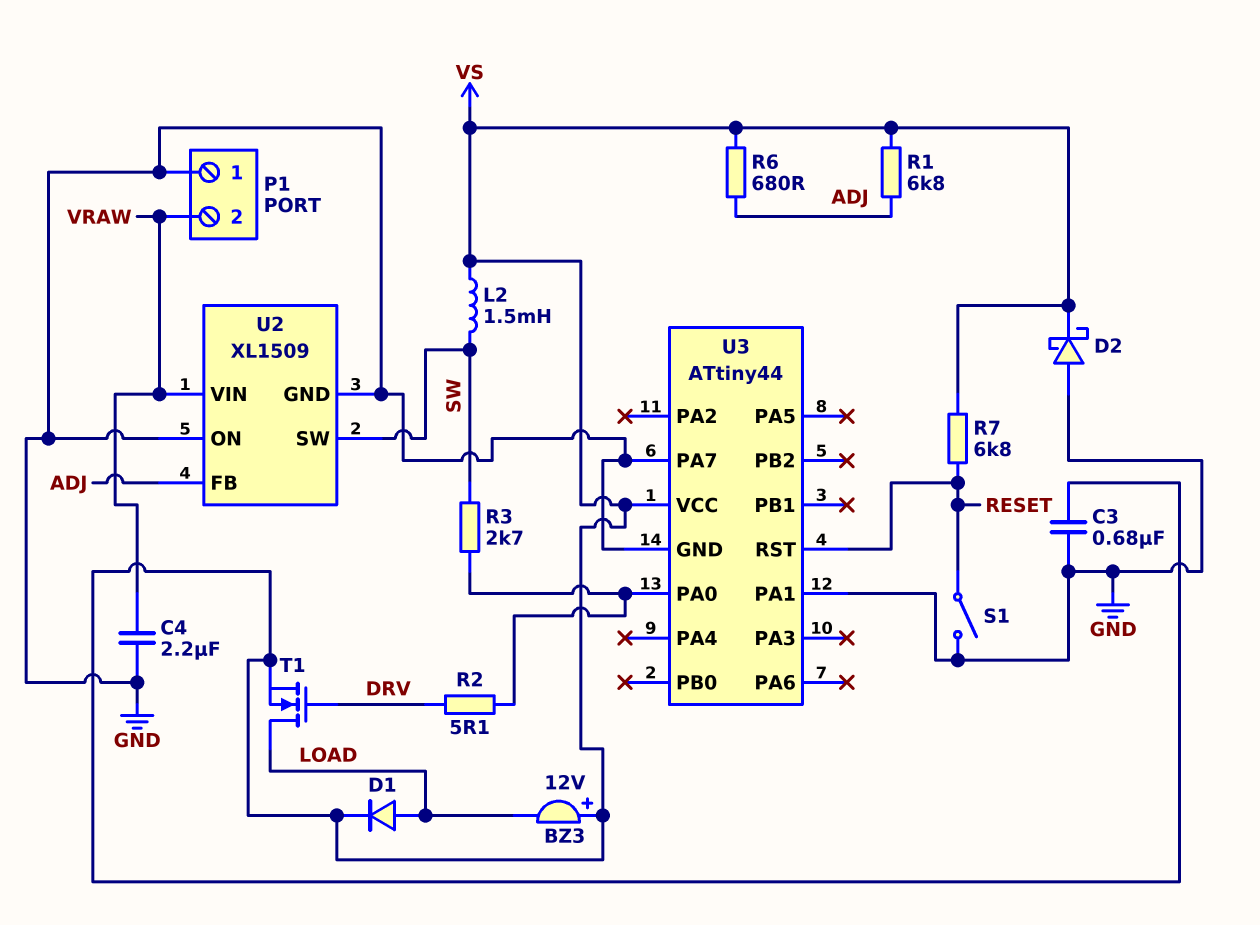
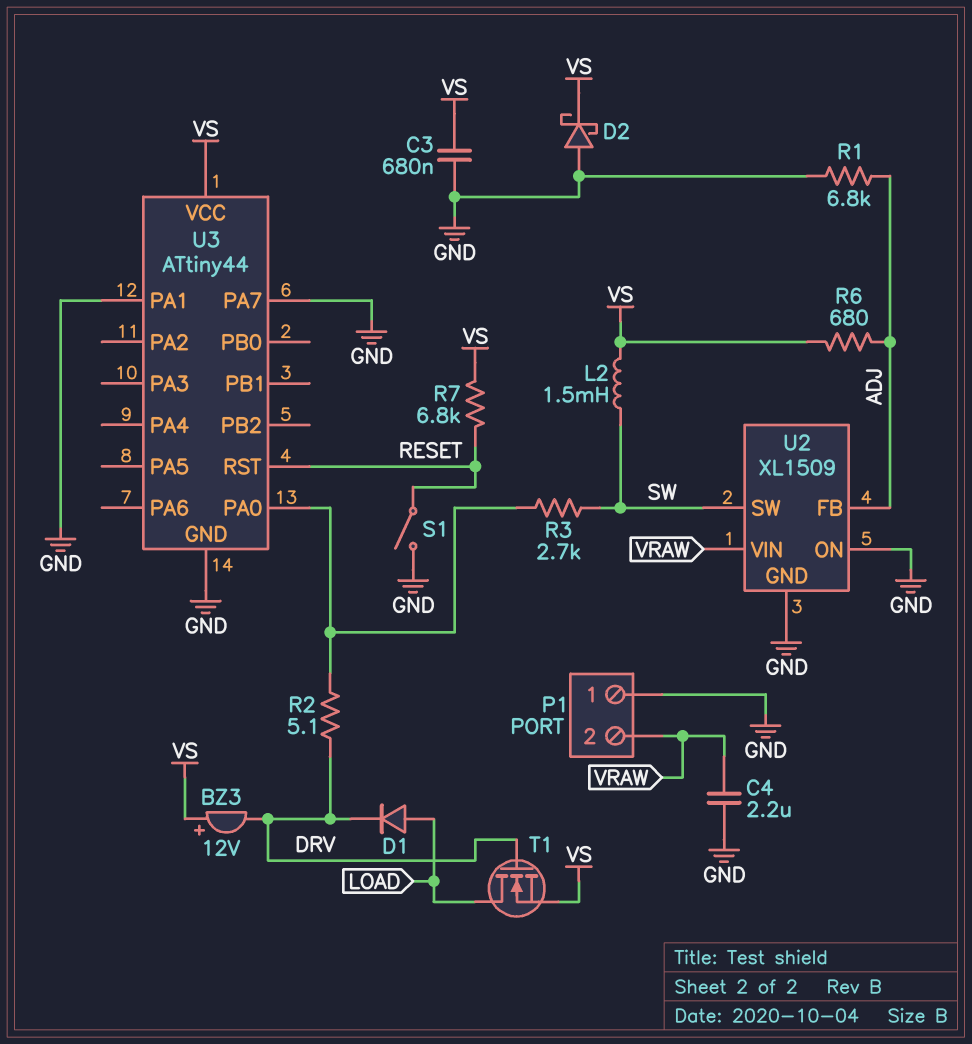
BZ3: buzzer 12V (plus VS, minus LOAD) -> buzzer 12V (plus VS, minus DRV)
D1: diode (A LOAD, K VS) -> diode (A LOAD, K DRV)
R1: 6.8k (ADJ, VS) -> 6.8k (ADJ, GND)

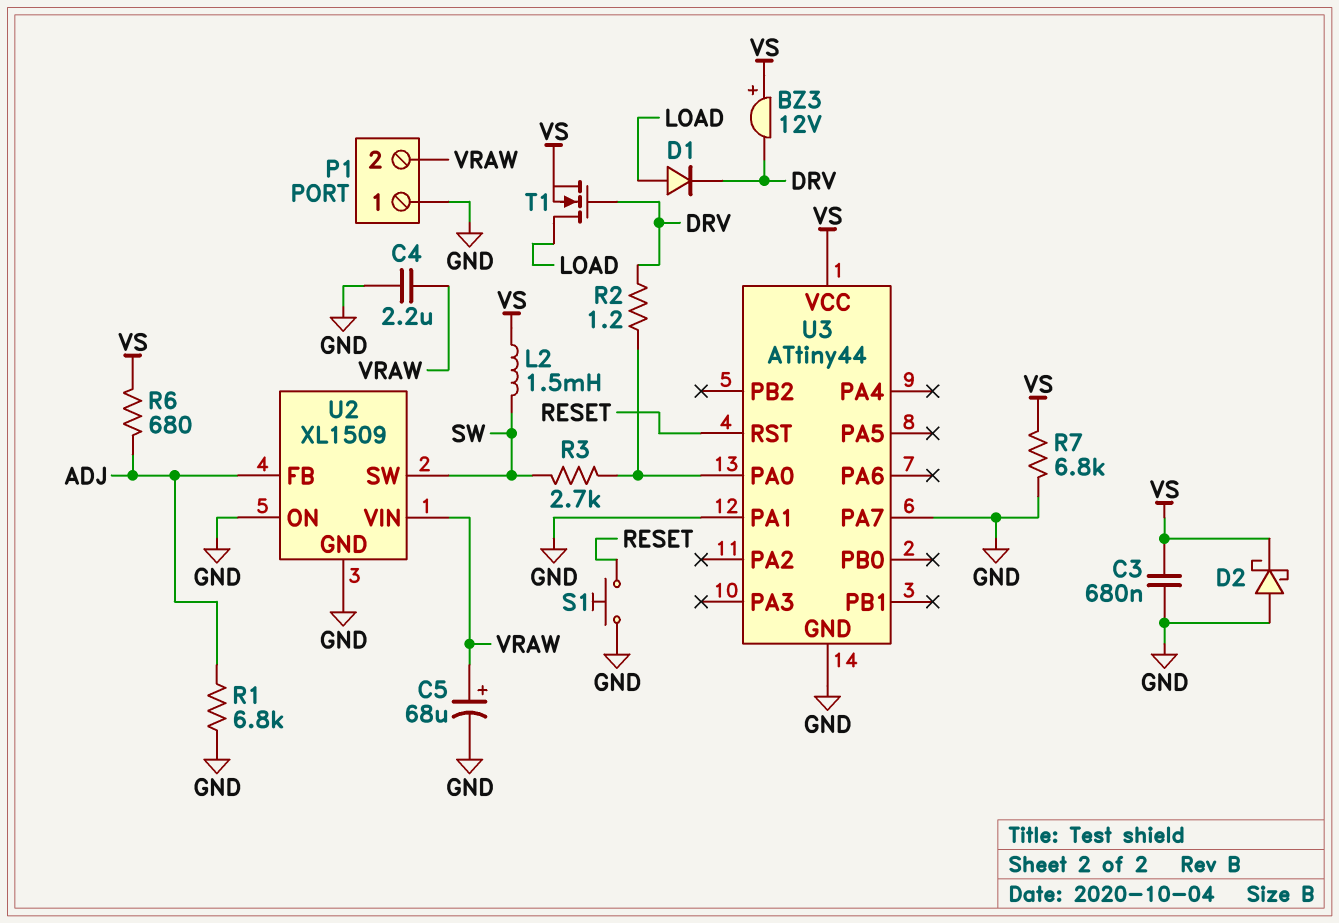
C5: none -> 68uF (plus VRAW, minus GND)
R2: 5.1 (DRV, U3/PA0) -> 1.2 (DRV, U3/PA0)
R7: 6.8k (RESET, VS) -> 6.8k (GND, VS)
S1: switch (GND, RESET) -> button (GND, RESET)

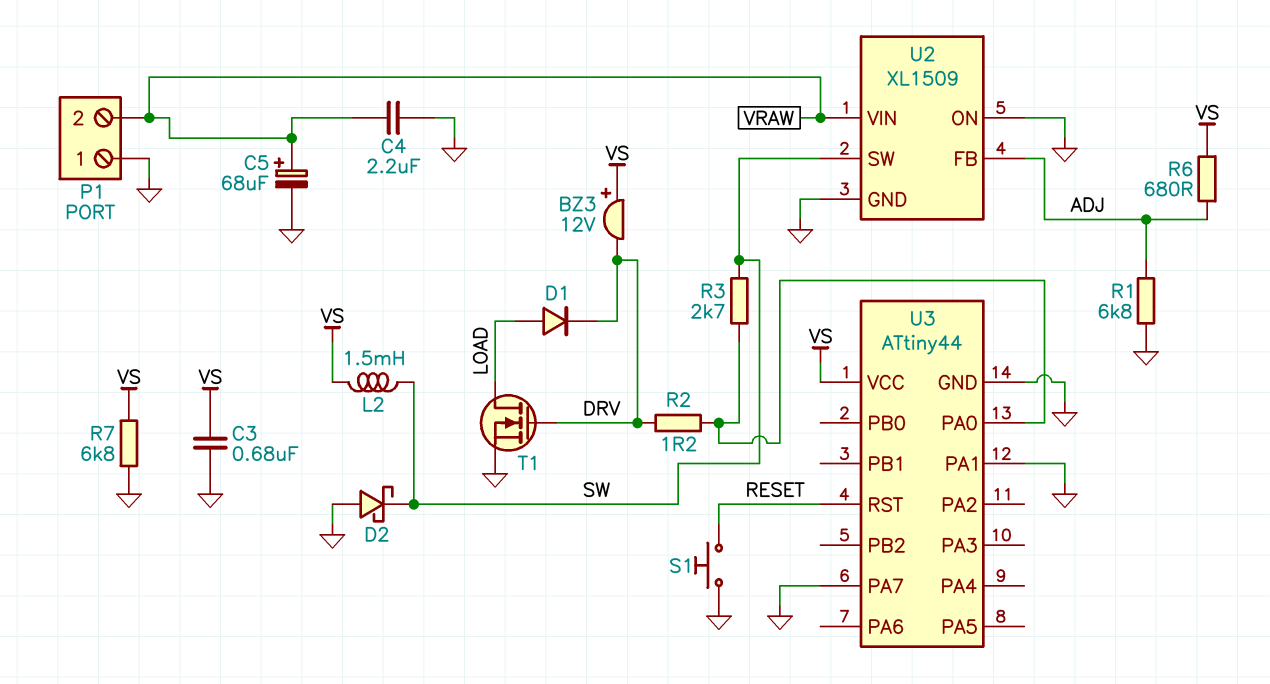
D2: schottky (A GND, K VS) -> schottky (A GND, K SW)
T1: NMOS (G DRV, D LOAD, S VS) -> NMOS (G DRV, D LOAD, S GND)

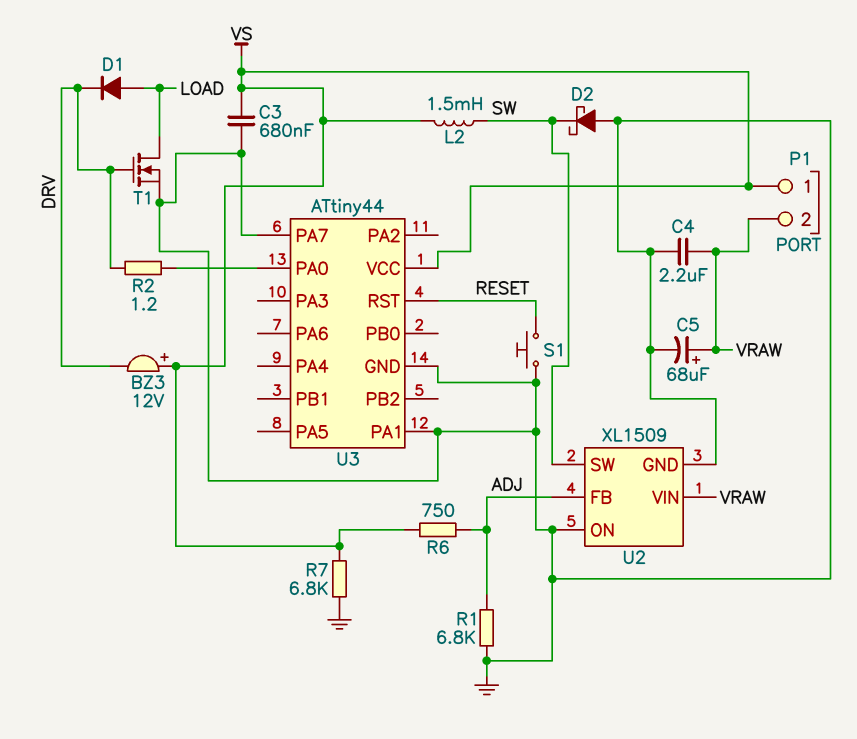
P1 pin 1: GND -> VS
R3: 2.7k (SW, U3/PA0) -> none
R6: 680 (ADJ, VS) -> 750 (ADJ, VS)

